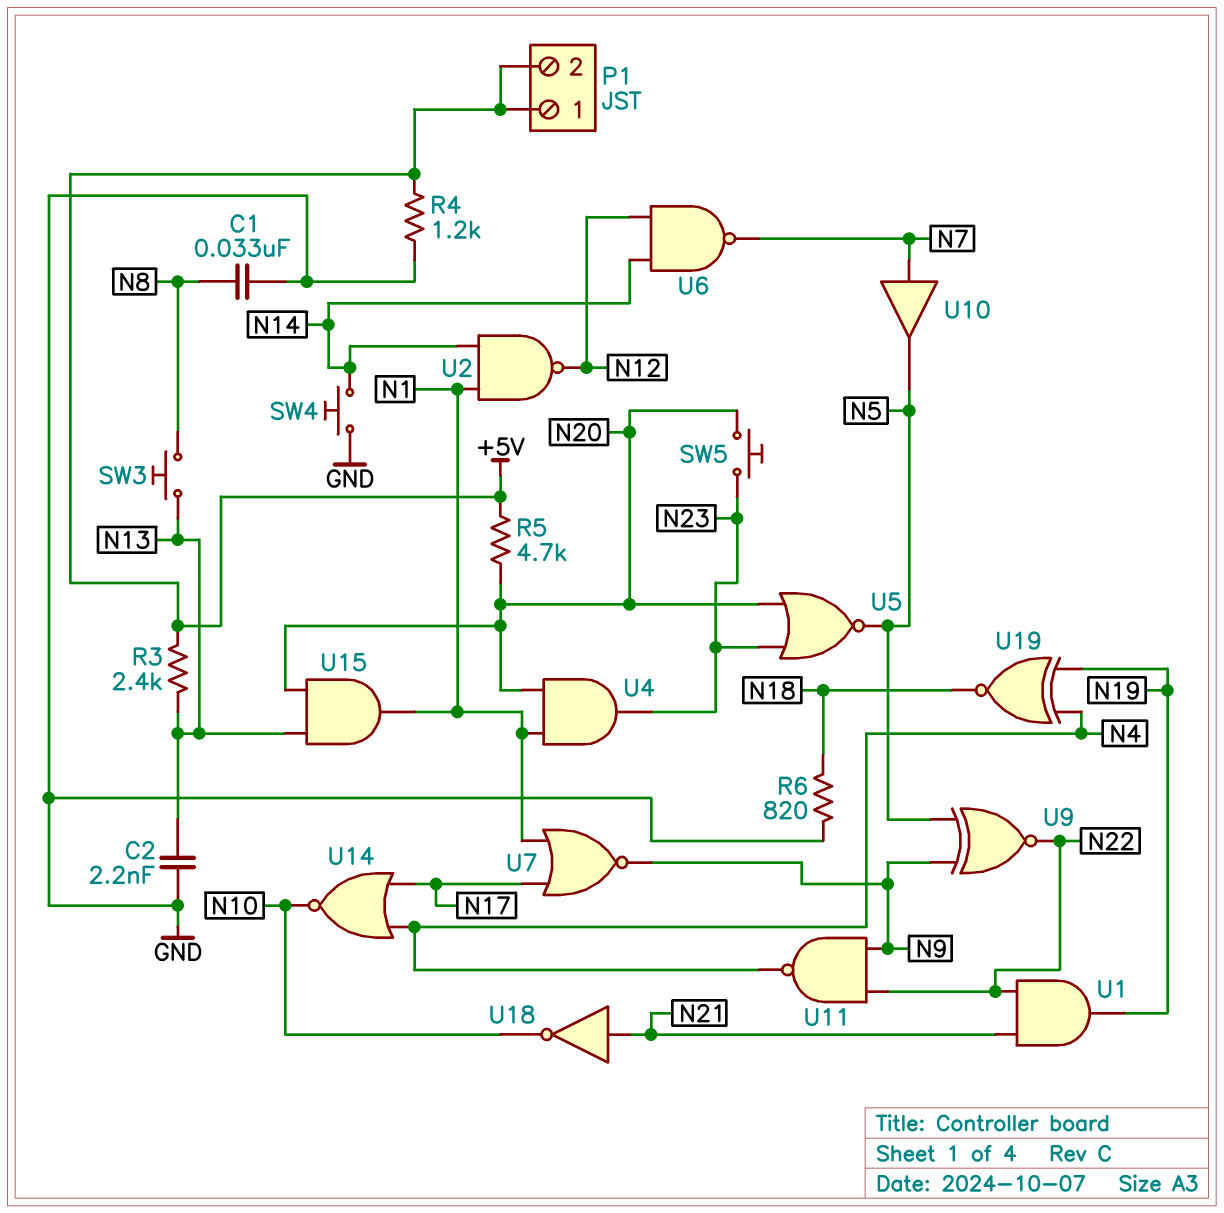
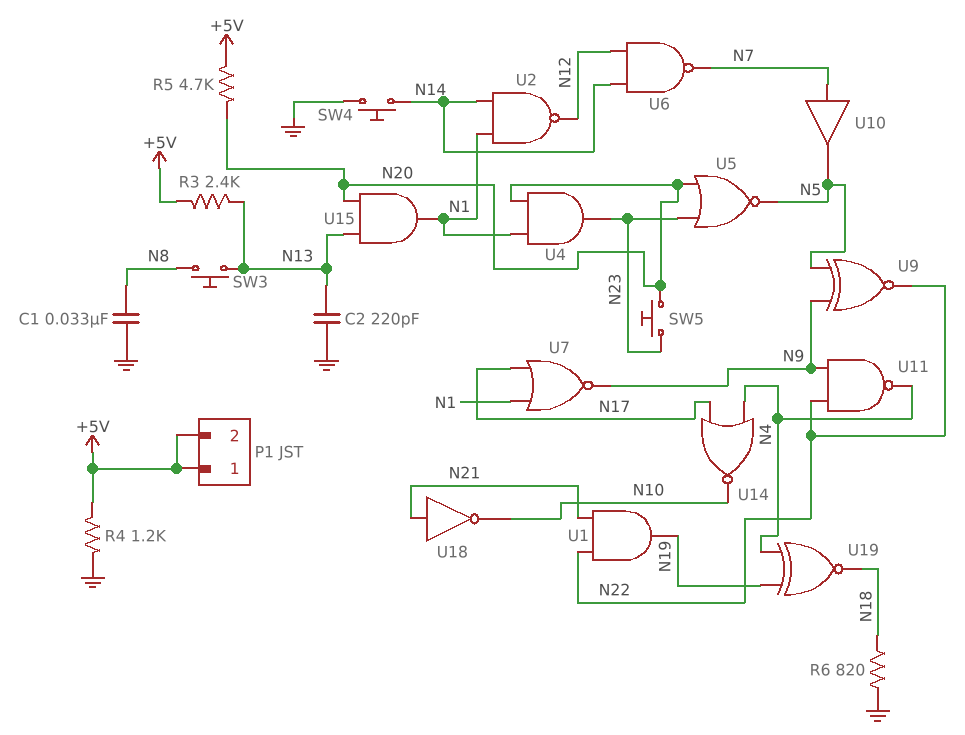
C2: 2.2nF (GND, N13) -> 220pF (GND, N13)

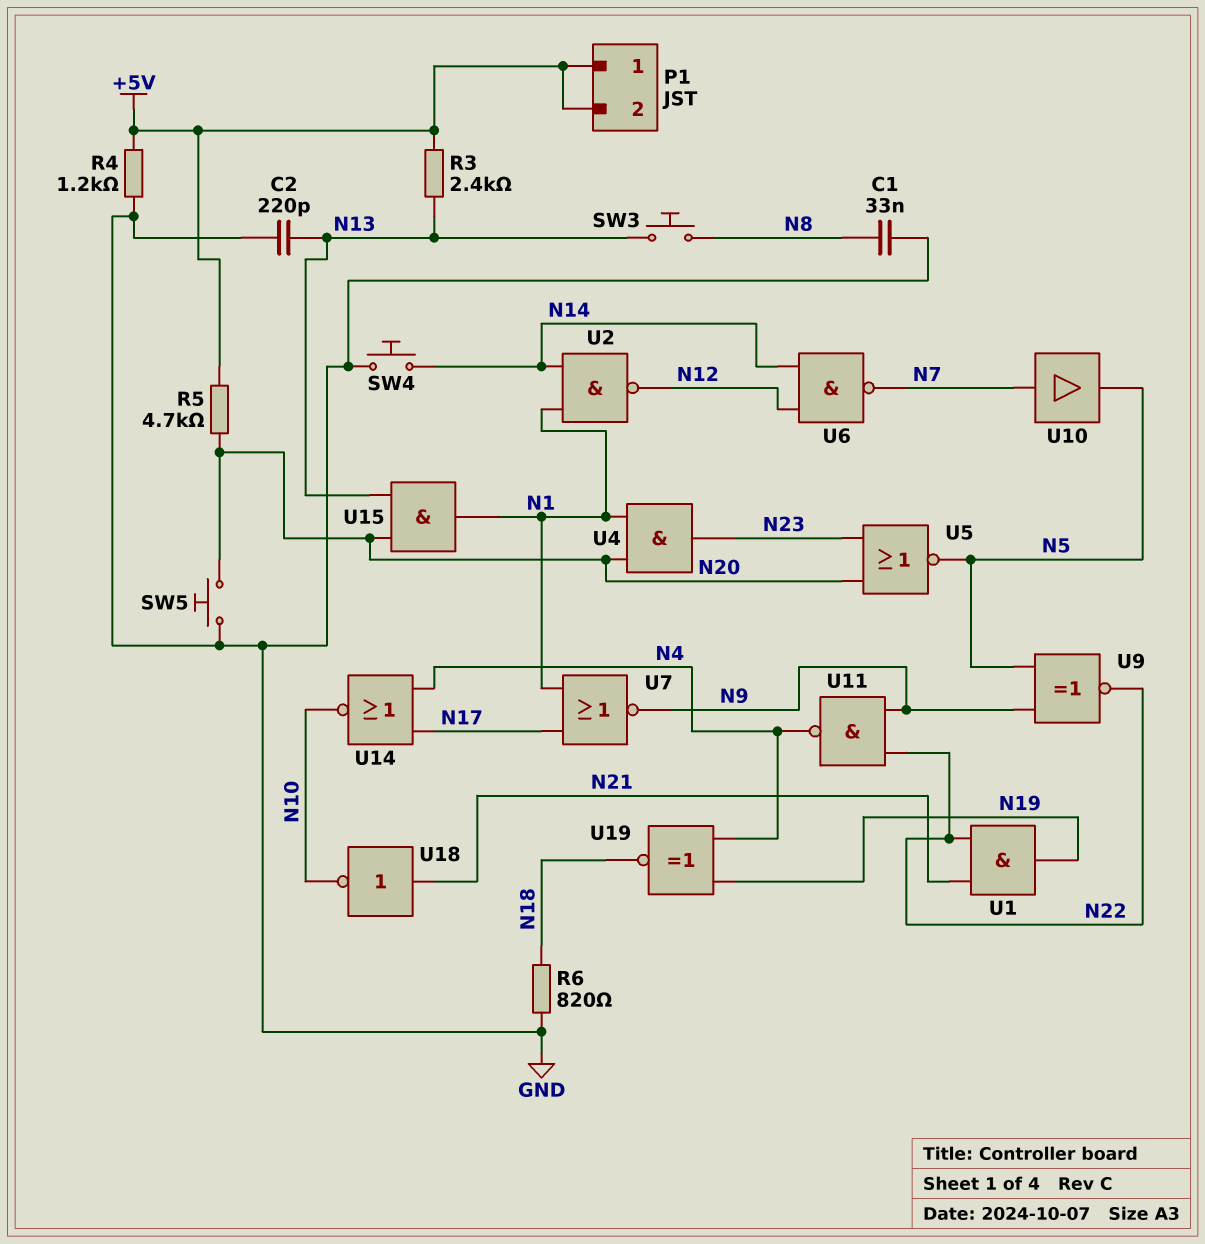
SW5: button (N20, N23) -> button (GND, N20)

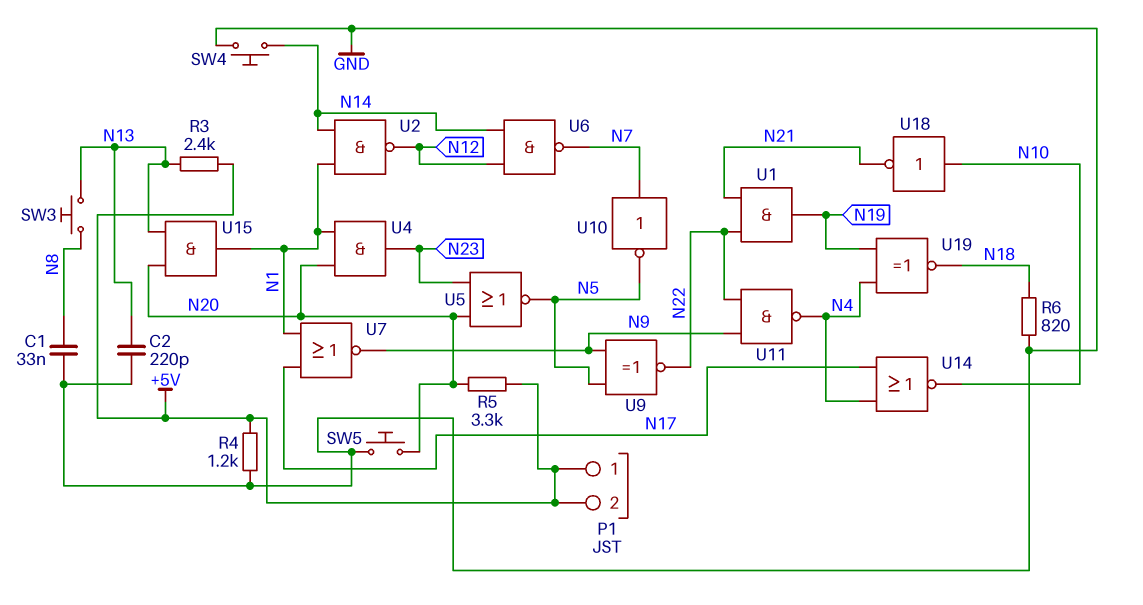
R5: 4.7k (+5V, N20) -> 3.3k (+5V, N20)
U10: buffer (in N7, out N5) -> NOT (in N7, out N5)
U18: NOT (in N21, out N10) -> NOT (in N10, out N21)

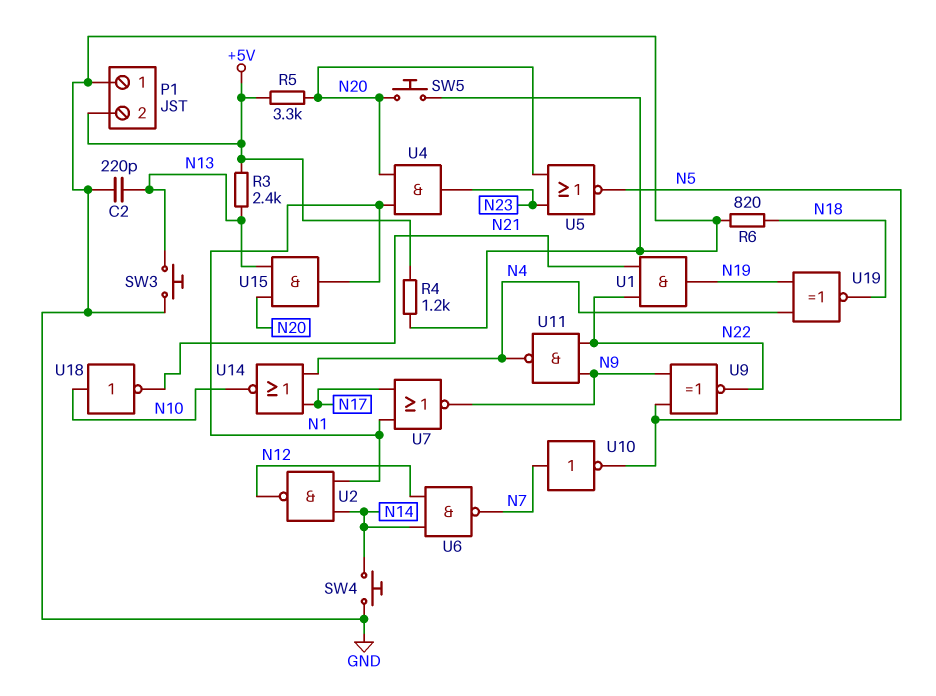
C1: 33nF (GND, N8) -> none
P1 pin 1: +5V -> GND
SW3: button (N8, N13) -> button (GND, N13)

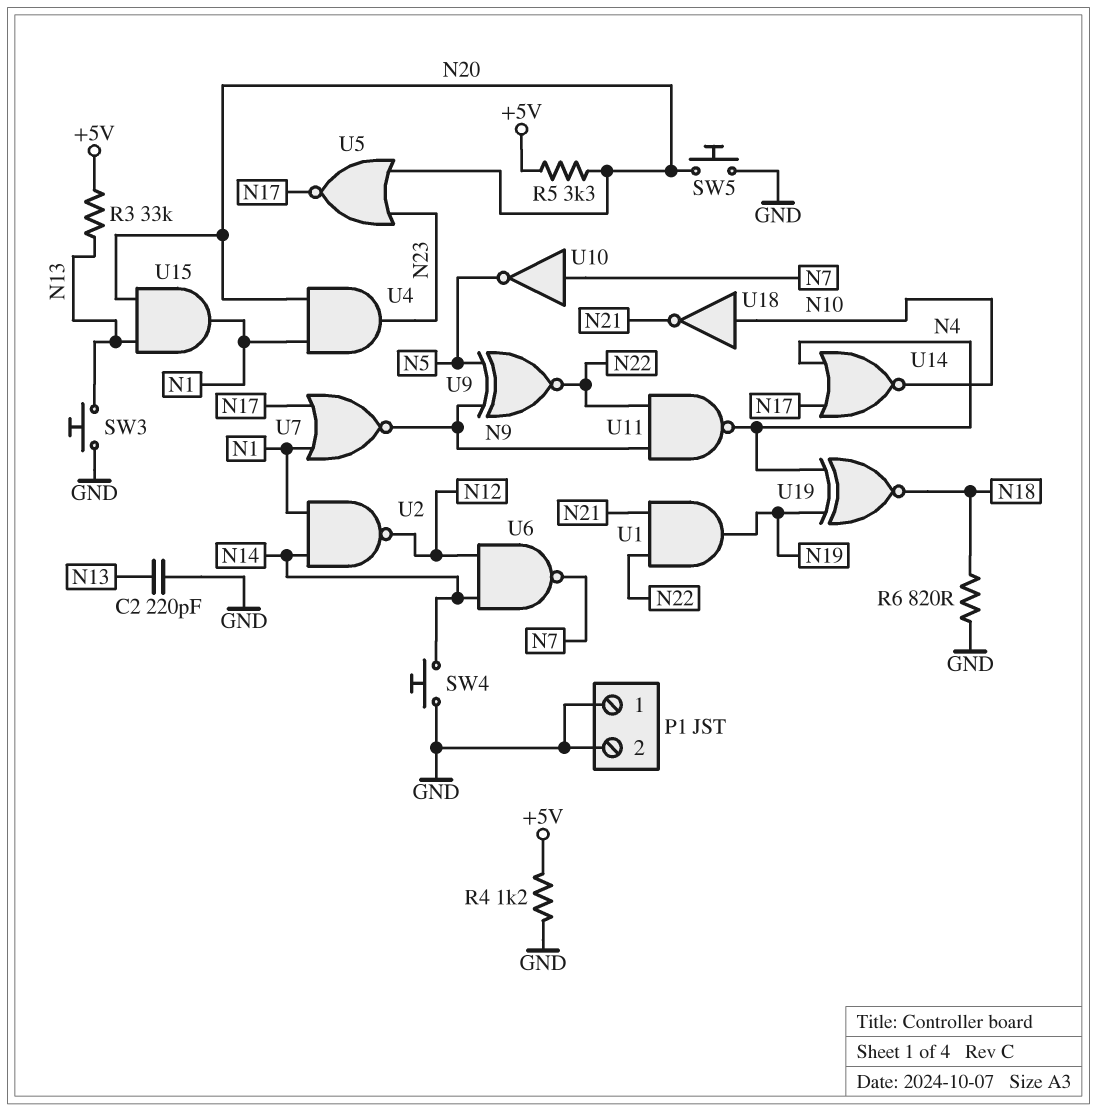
P1 pin 2: +5V -> GND
R3: 2.4k (+5V, N13) -> 33k (+5V, N13)
U5: NOR (in N20, in N23, out N5) -> NOR (in N20, in N23, out N17)

